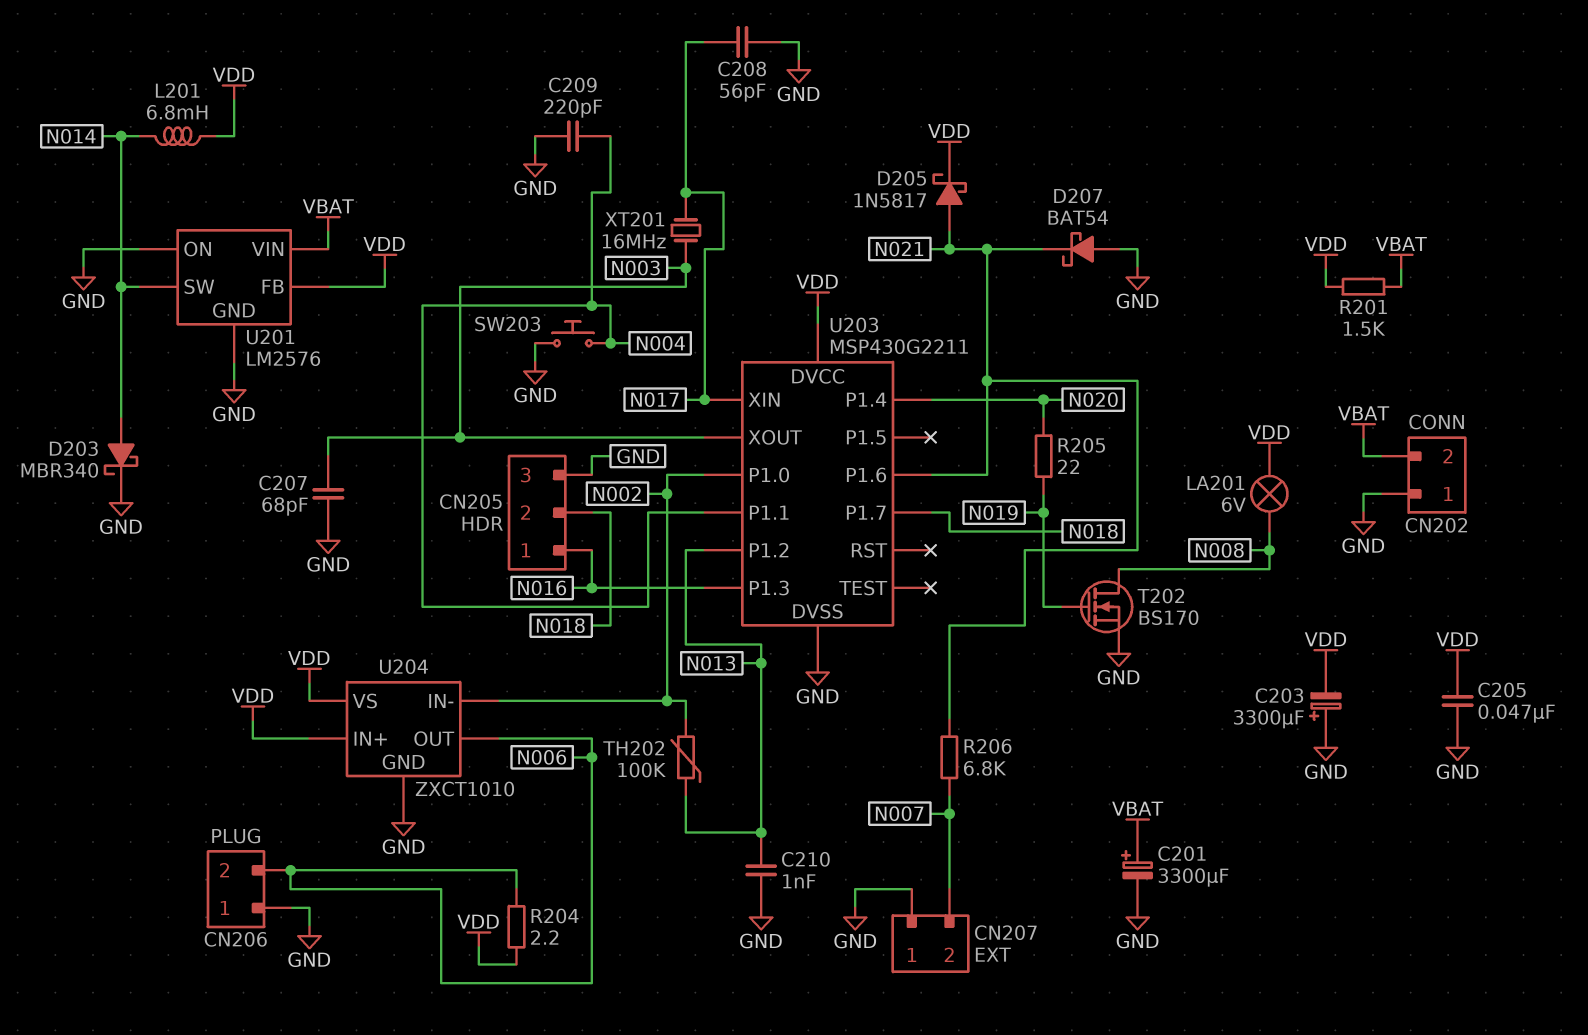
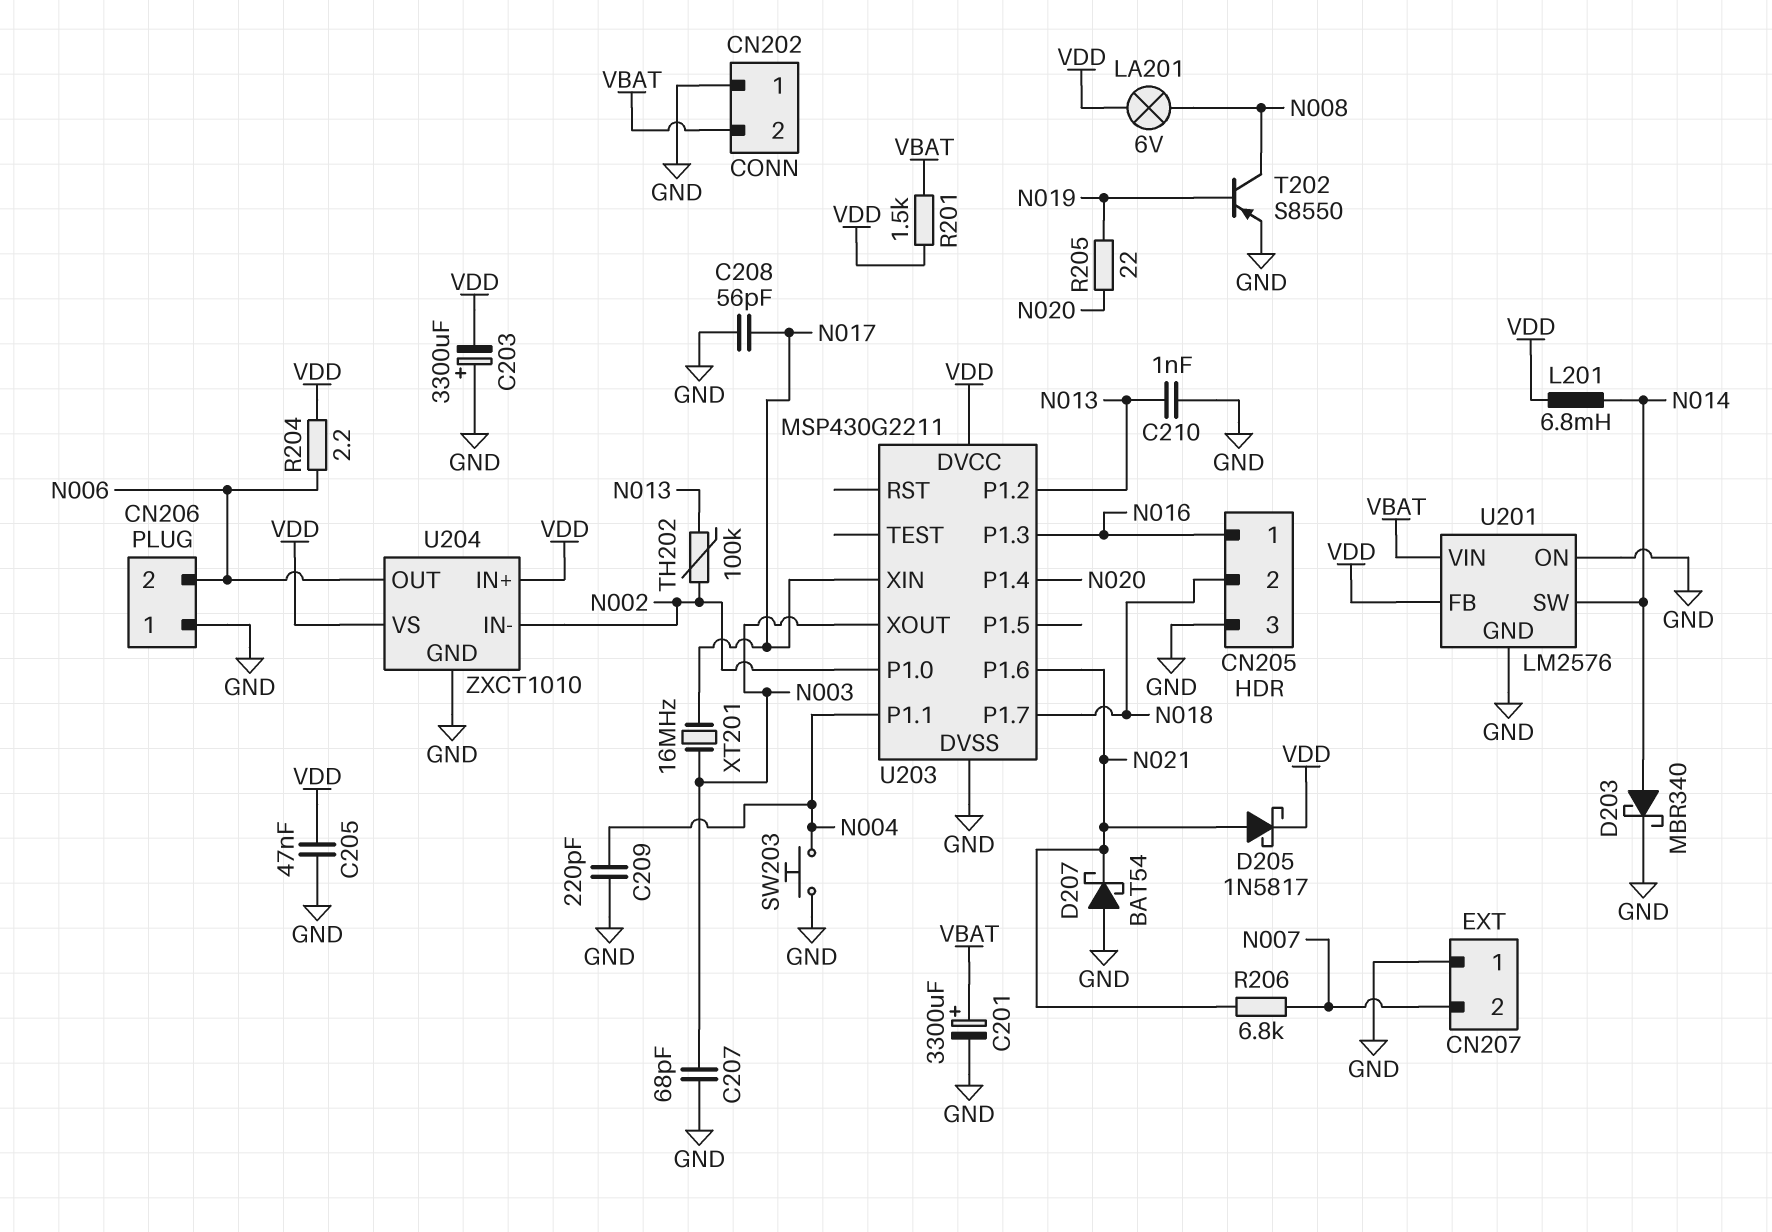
T202: NMOS BS170 (G N019, D N008, S GND) -> PNP S8550 (B N019, C N008, E GND)

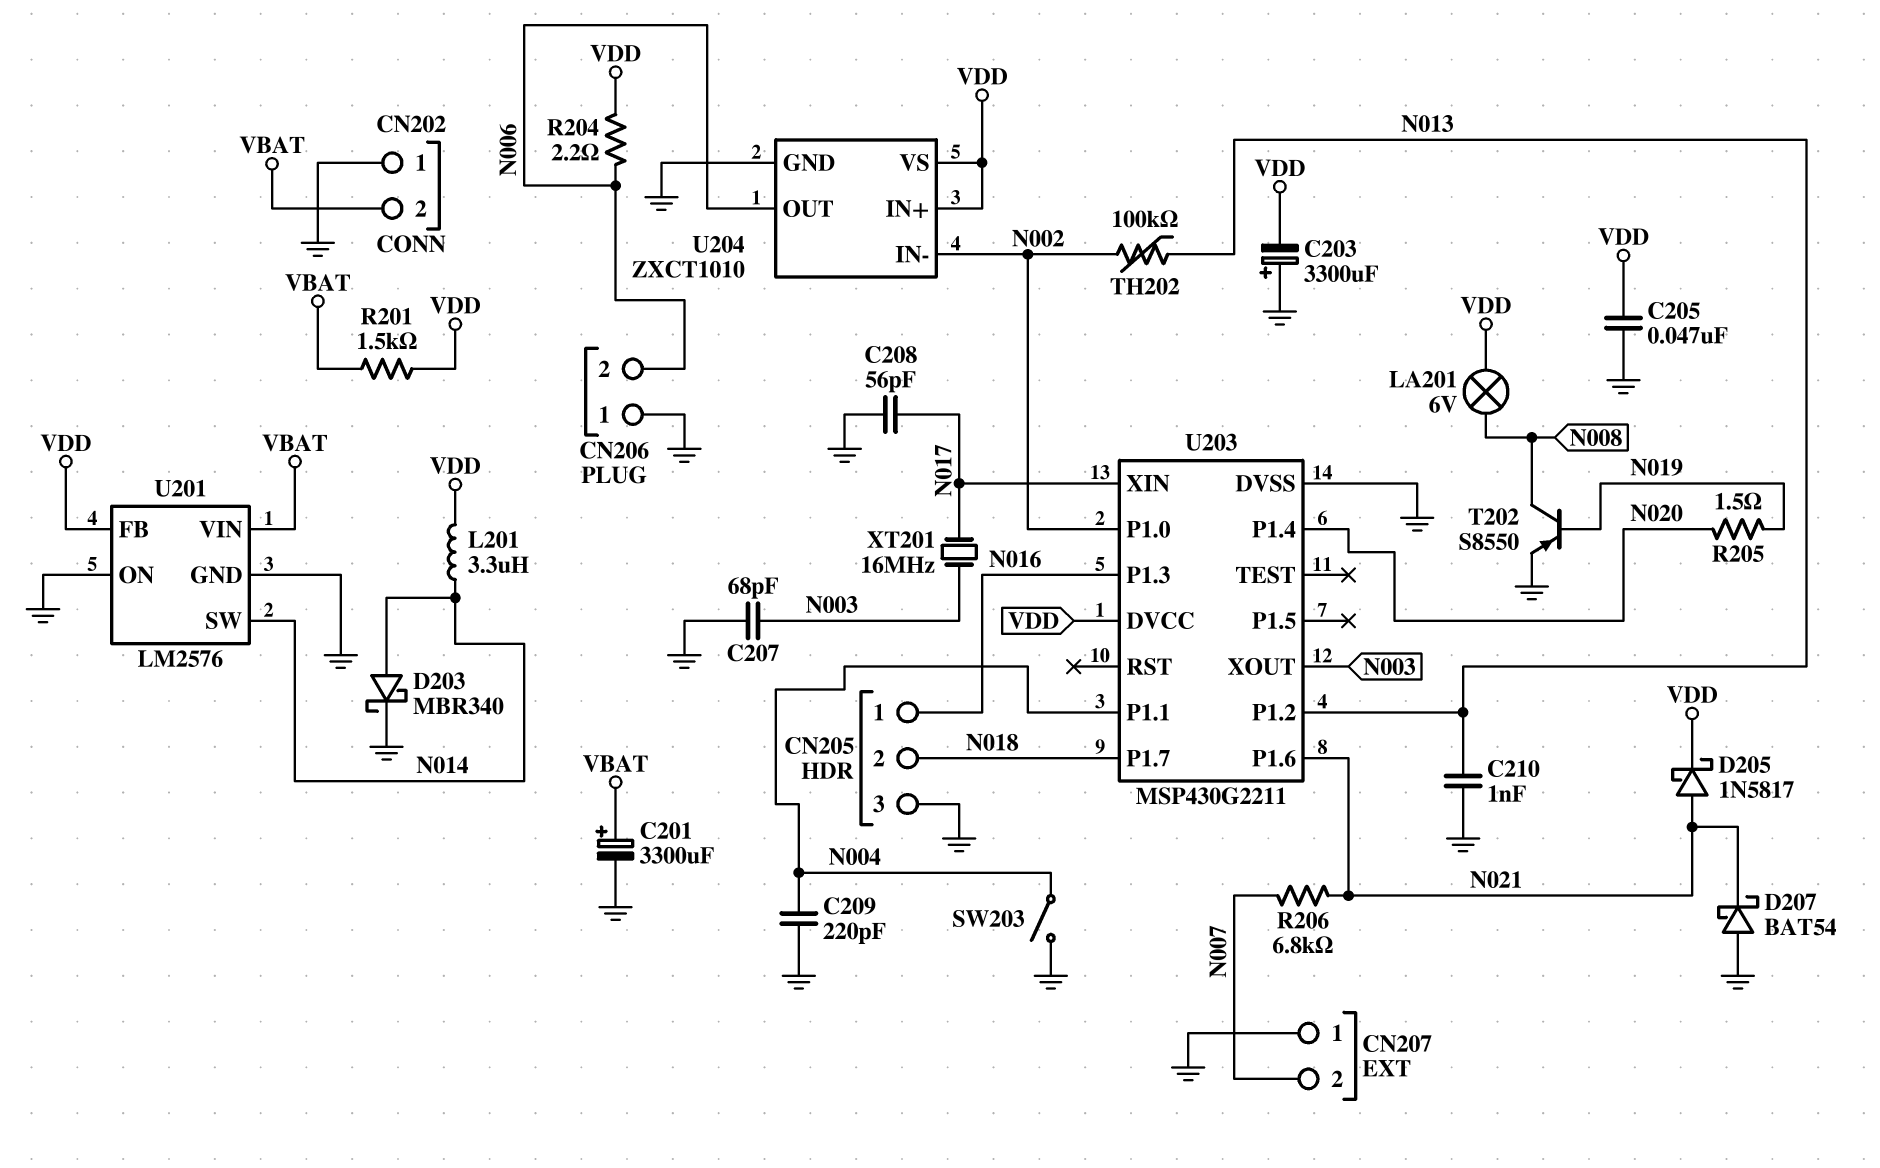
L201: 6.8mH (N014, VDD) -> 3.3uH (N014, VDD)
R205: 22 (N019, N020) -> 1.5 (N019, N020)
SW203: button (GND, N004) -> switch (GND, N004)

